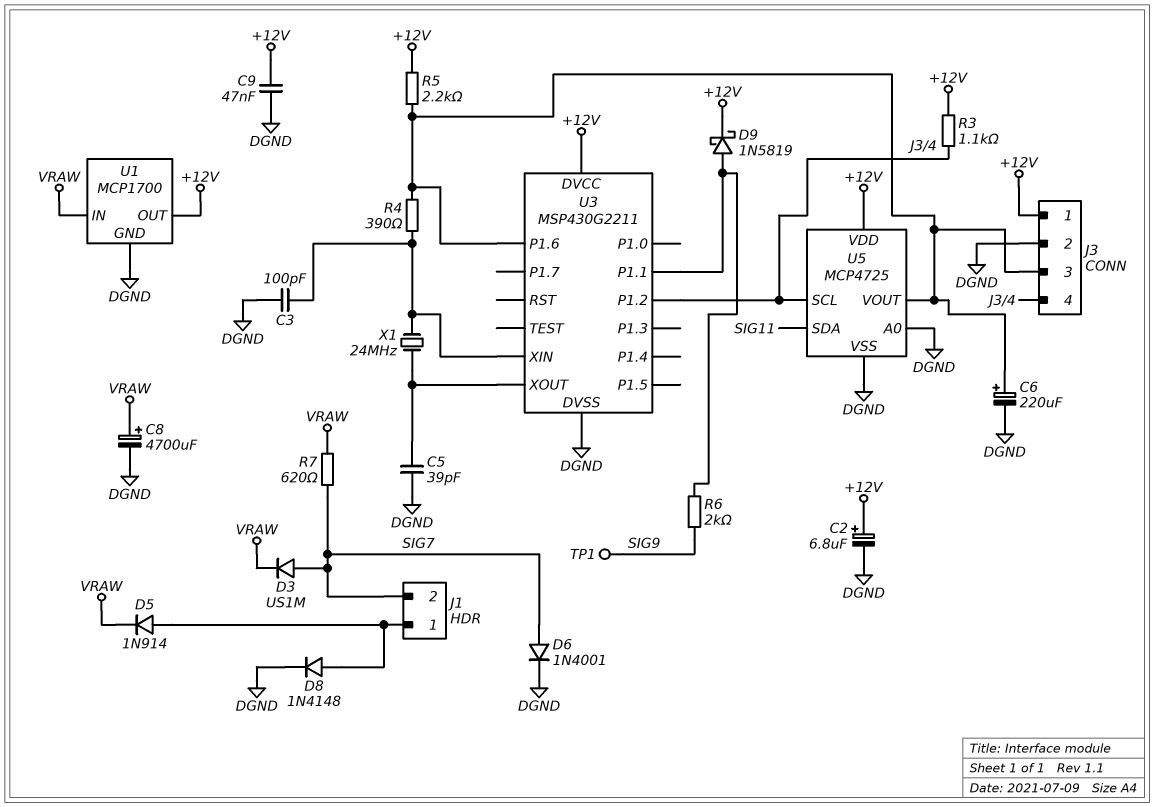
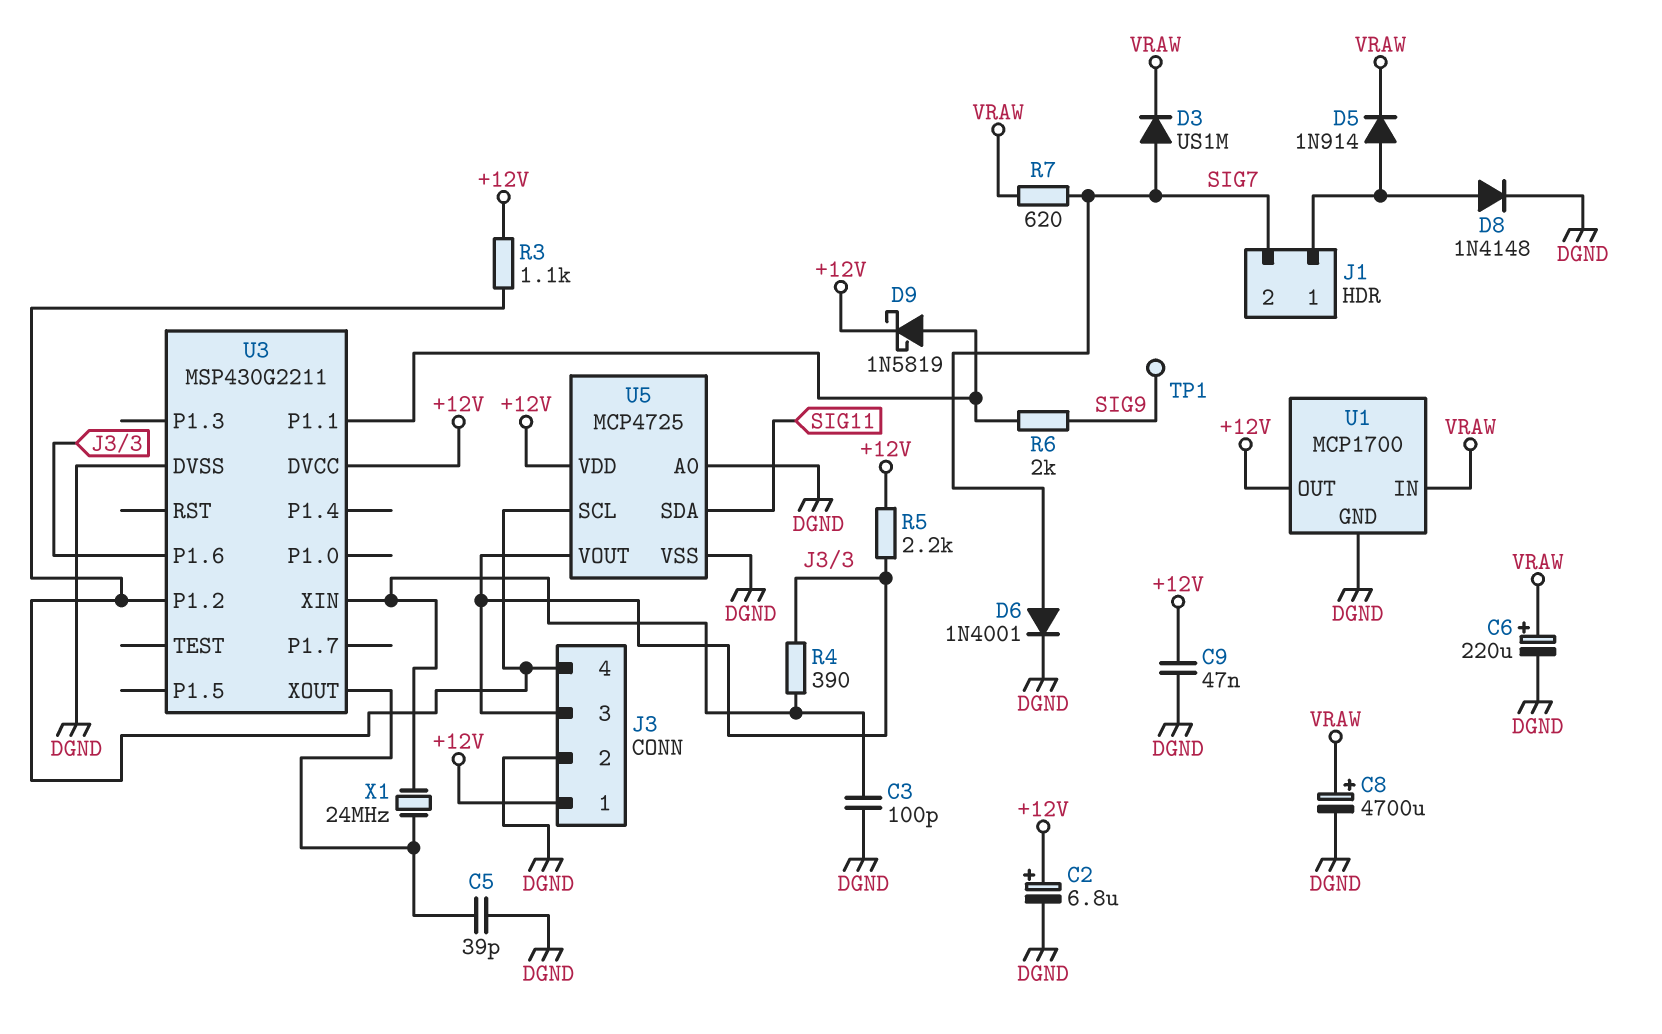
C6: 220uF (plus J3/3, minus DGND) -> 220uF (plus VRAW, minus DGND)

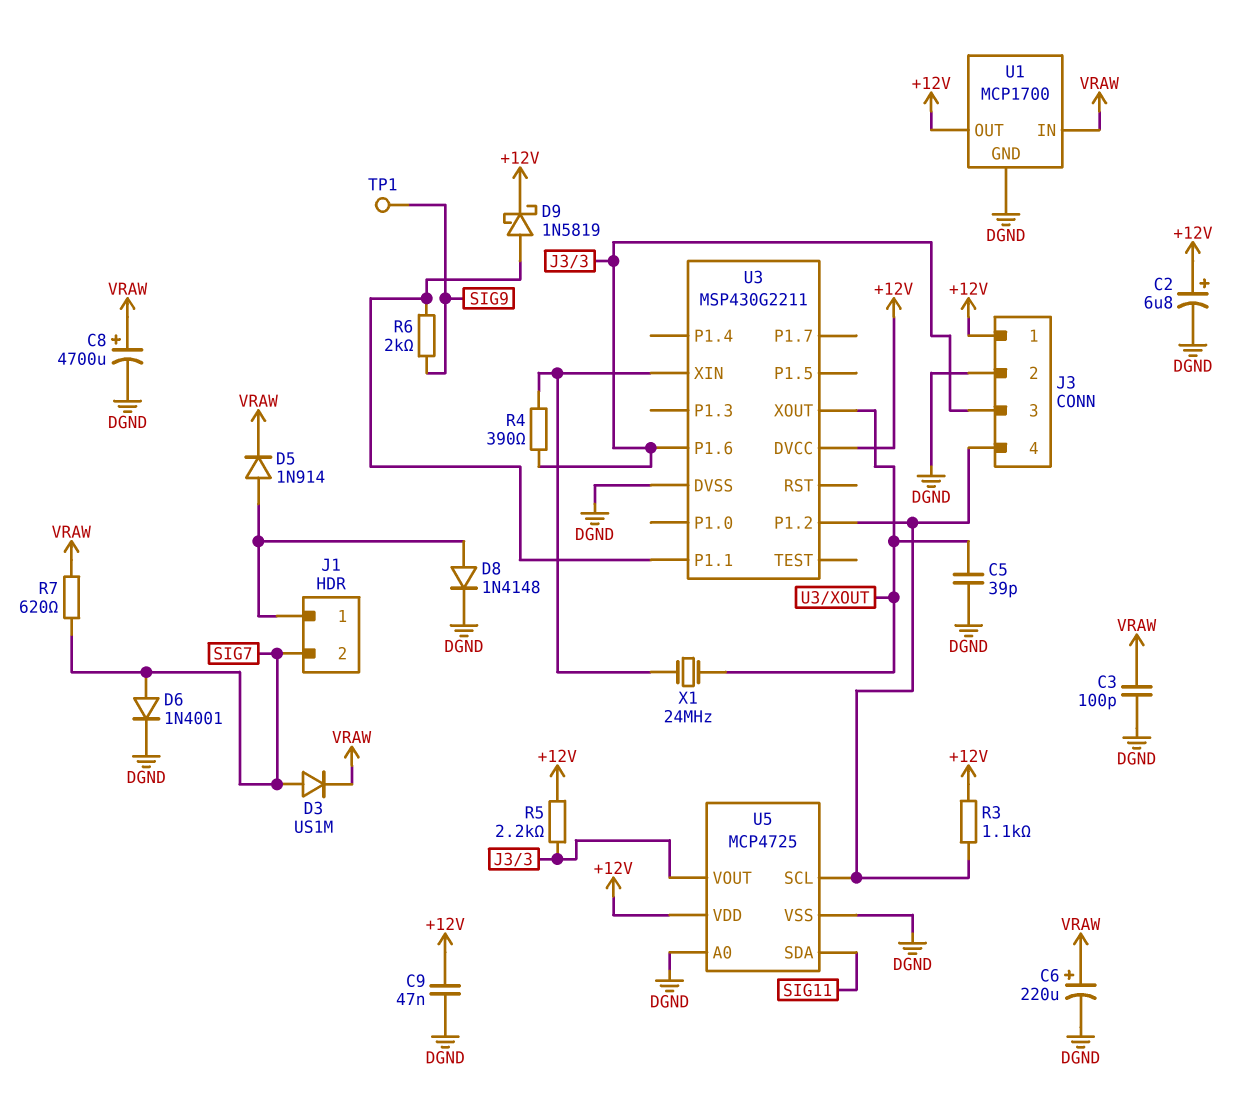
C3: 100pF (DGND, U3/XIN) -> 100pF (DGND, VRAW)

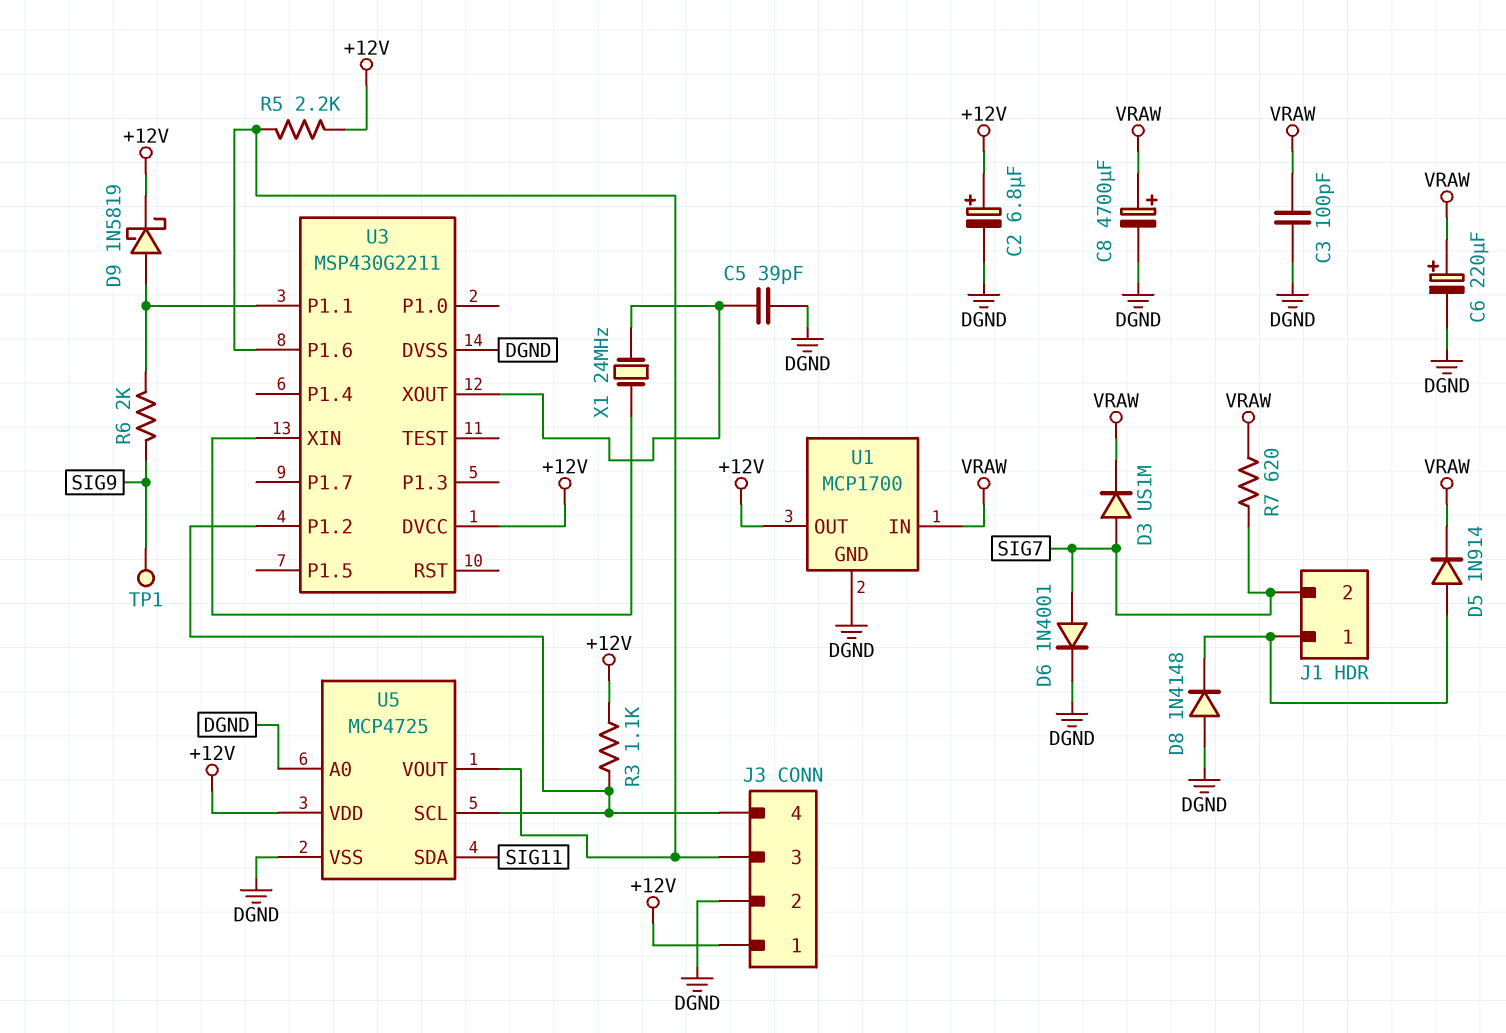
C9: 47nF (+12V, DGND) -> none
D8: diode 1N4148 (A J1/1, K DGND) -> diode 1N4148 (A DGND, K J1/1)
R4: 390 (J3/3, U3/XIN) -> none

